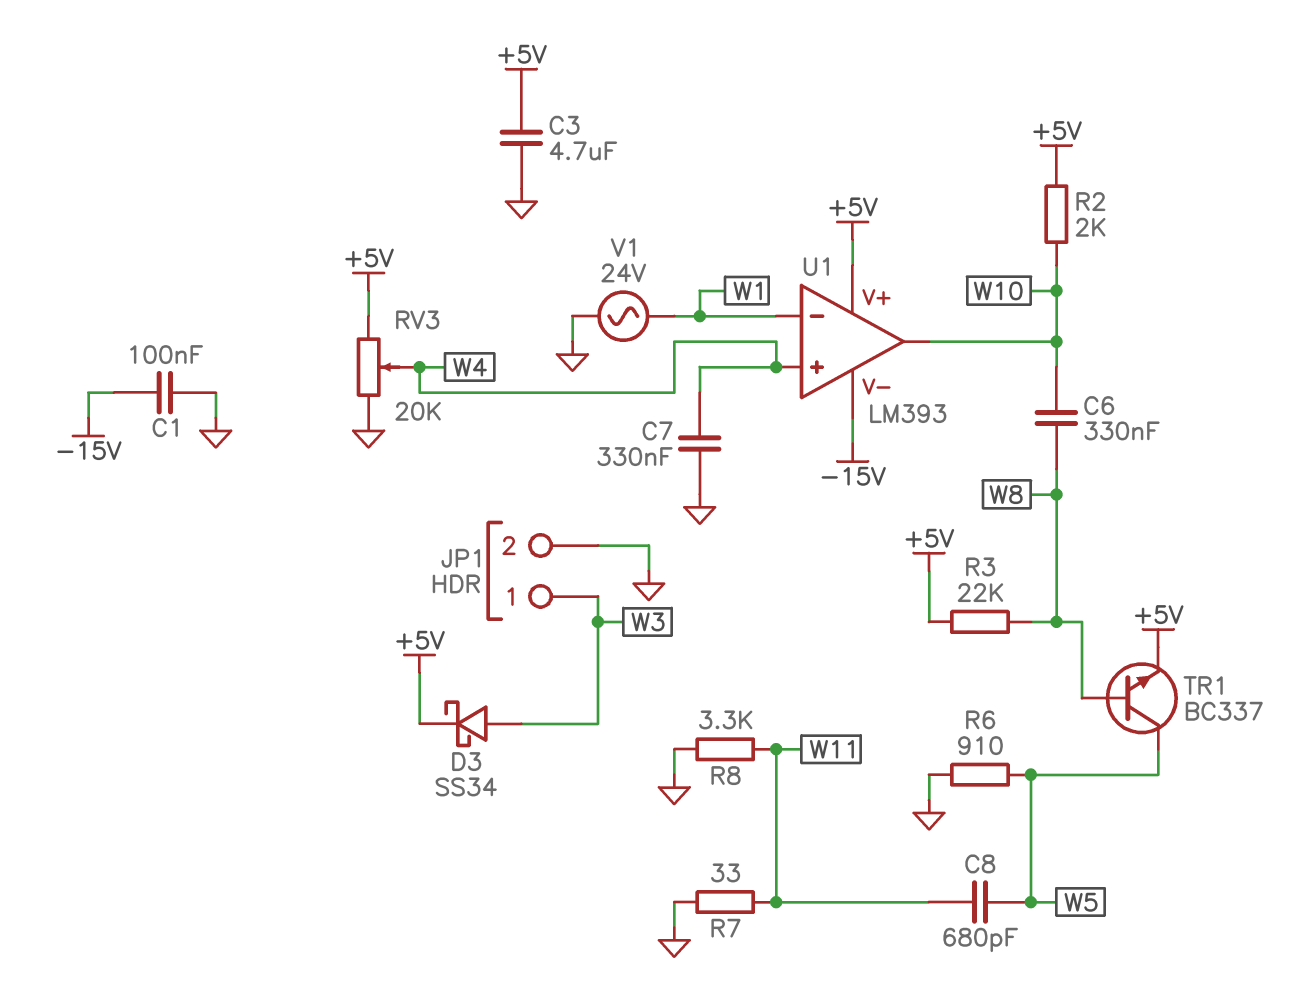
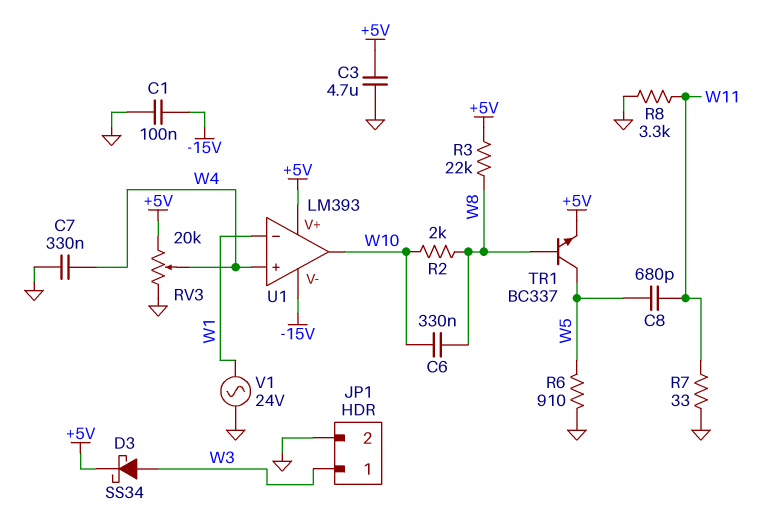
R2: 2k (+5V, W10) -> 2k (W8, W10)

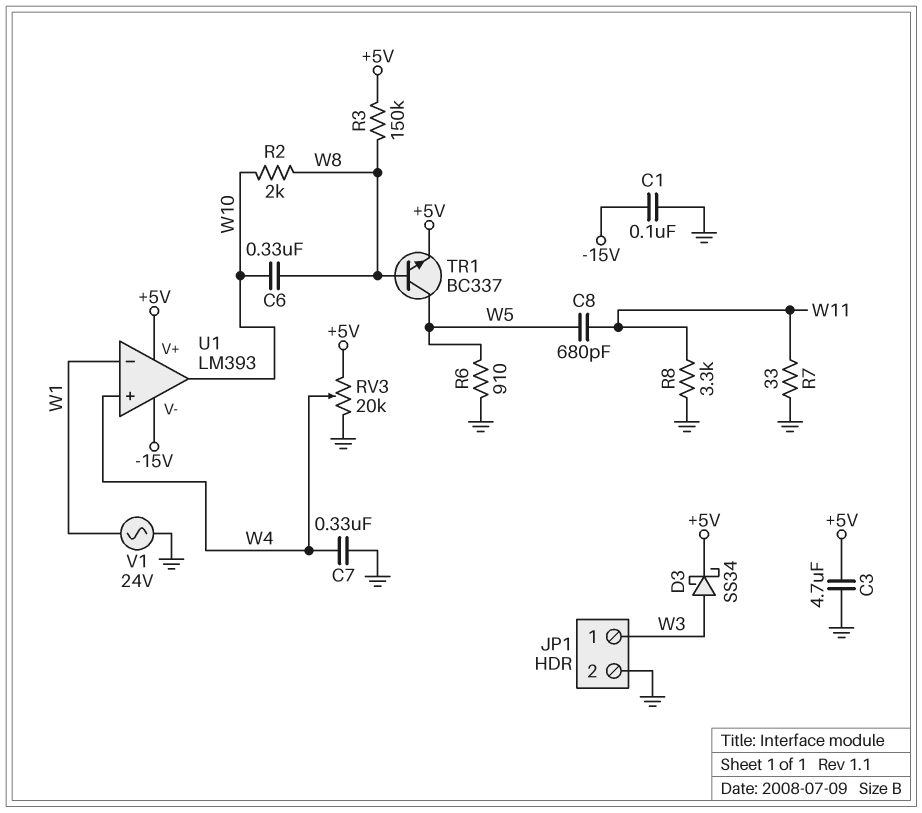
R3: 22k (+5V, W8) -> 150k (+5V, W8)

